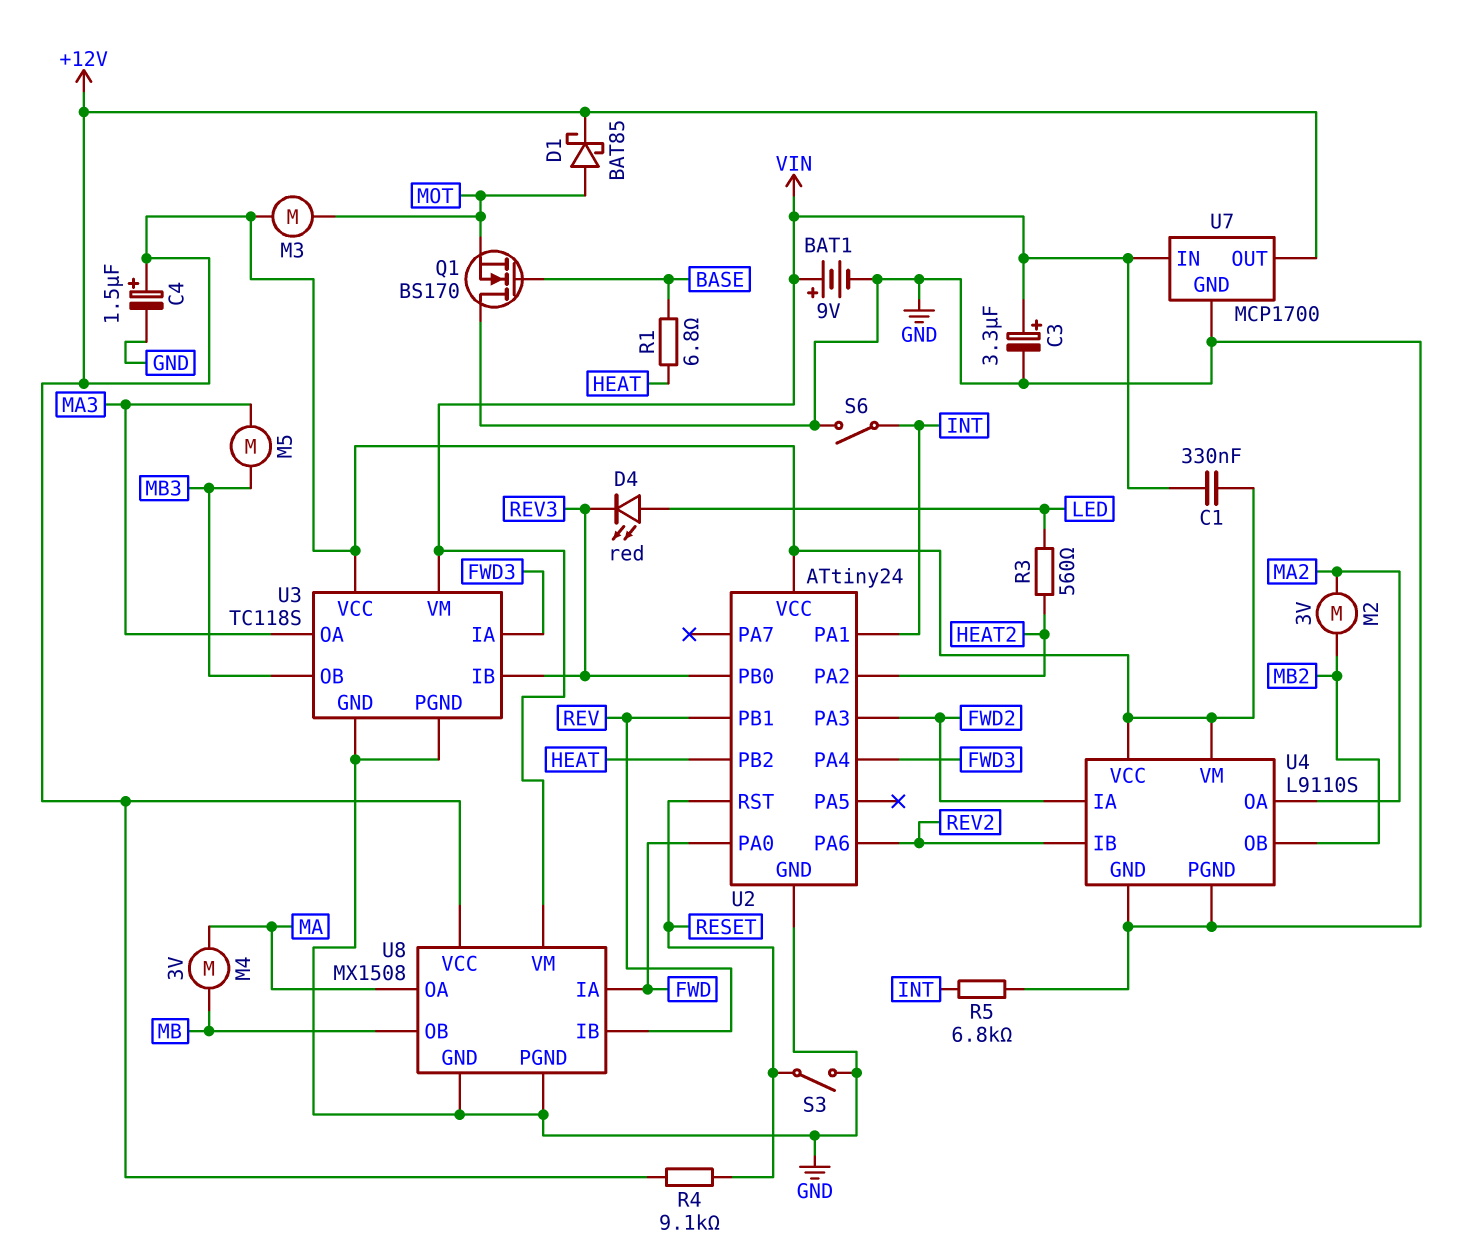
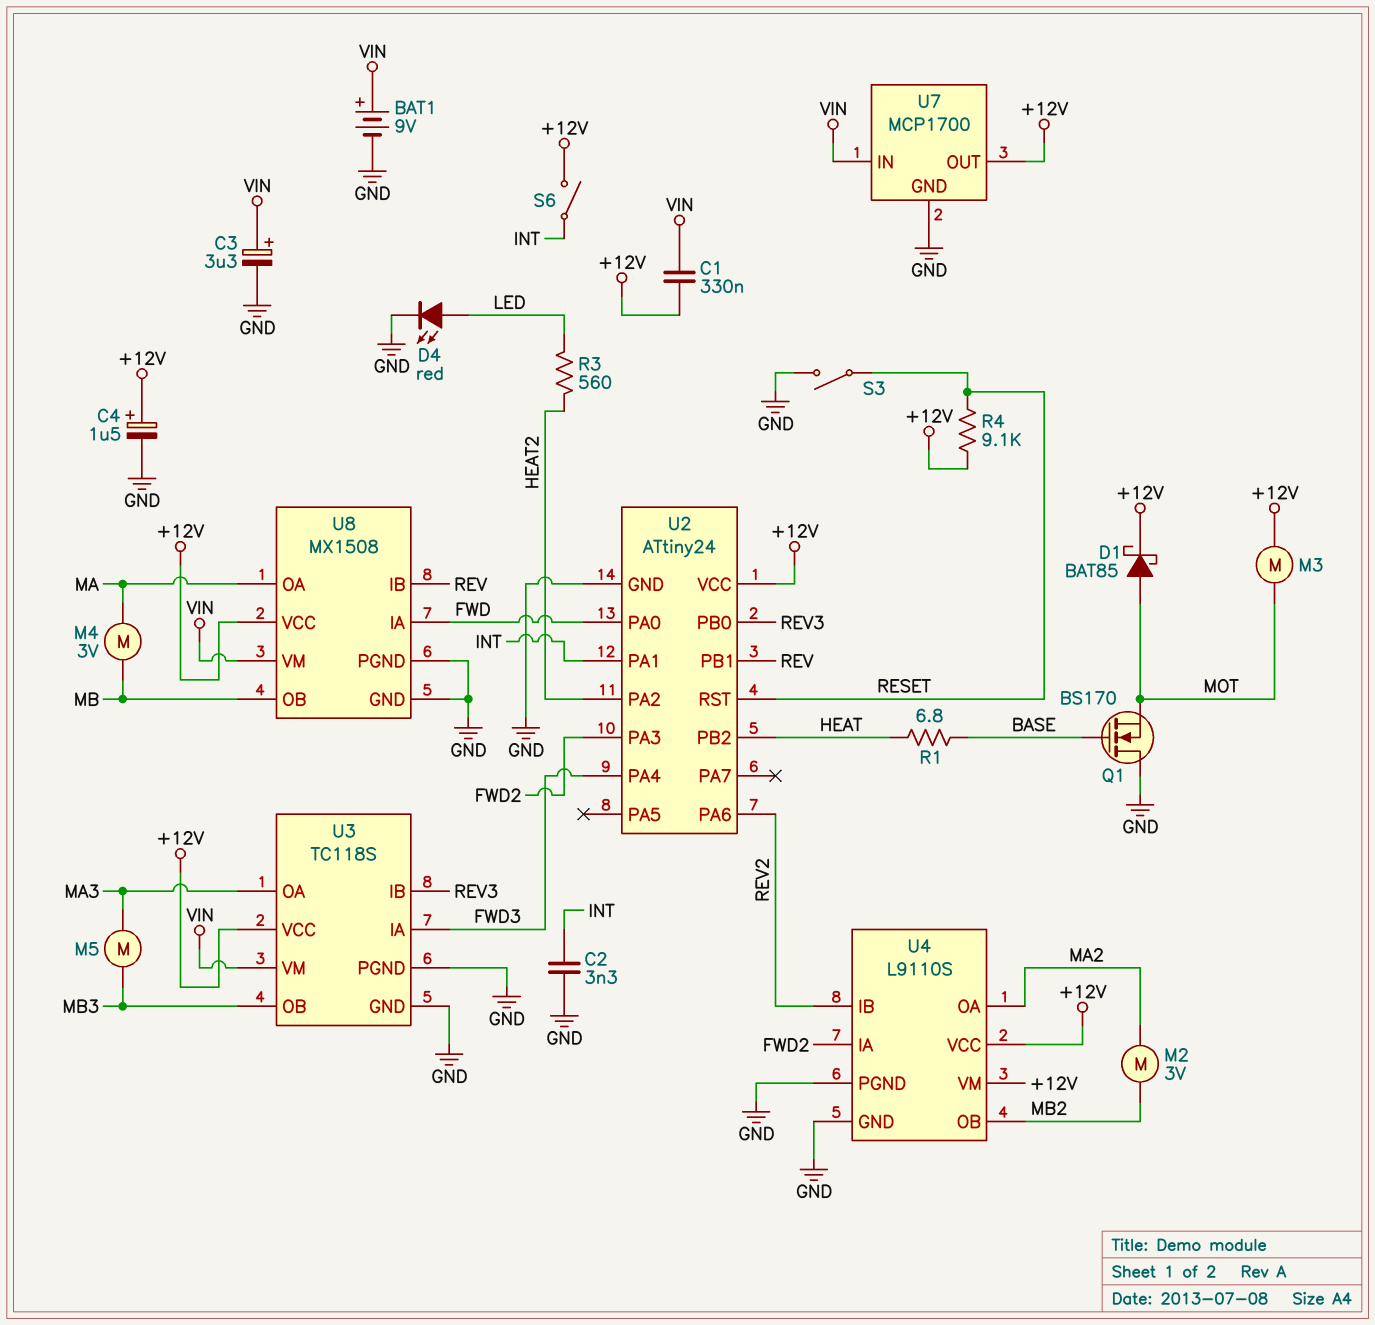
C2: none -> 3.3nF (GND, INT)
D4: LED red (A LED, K REV3) -> LED red (A LED, K GND)
R5: 6.8k (GND, INT) -> none
S6: switch (GND, INT) -> switch (+12V, INT)

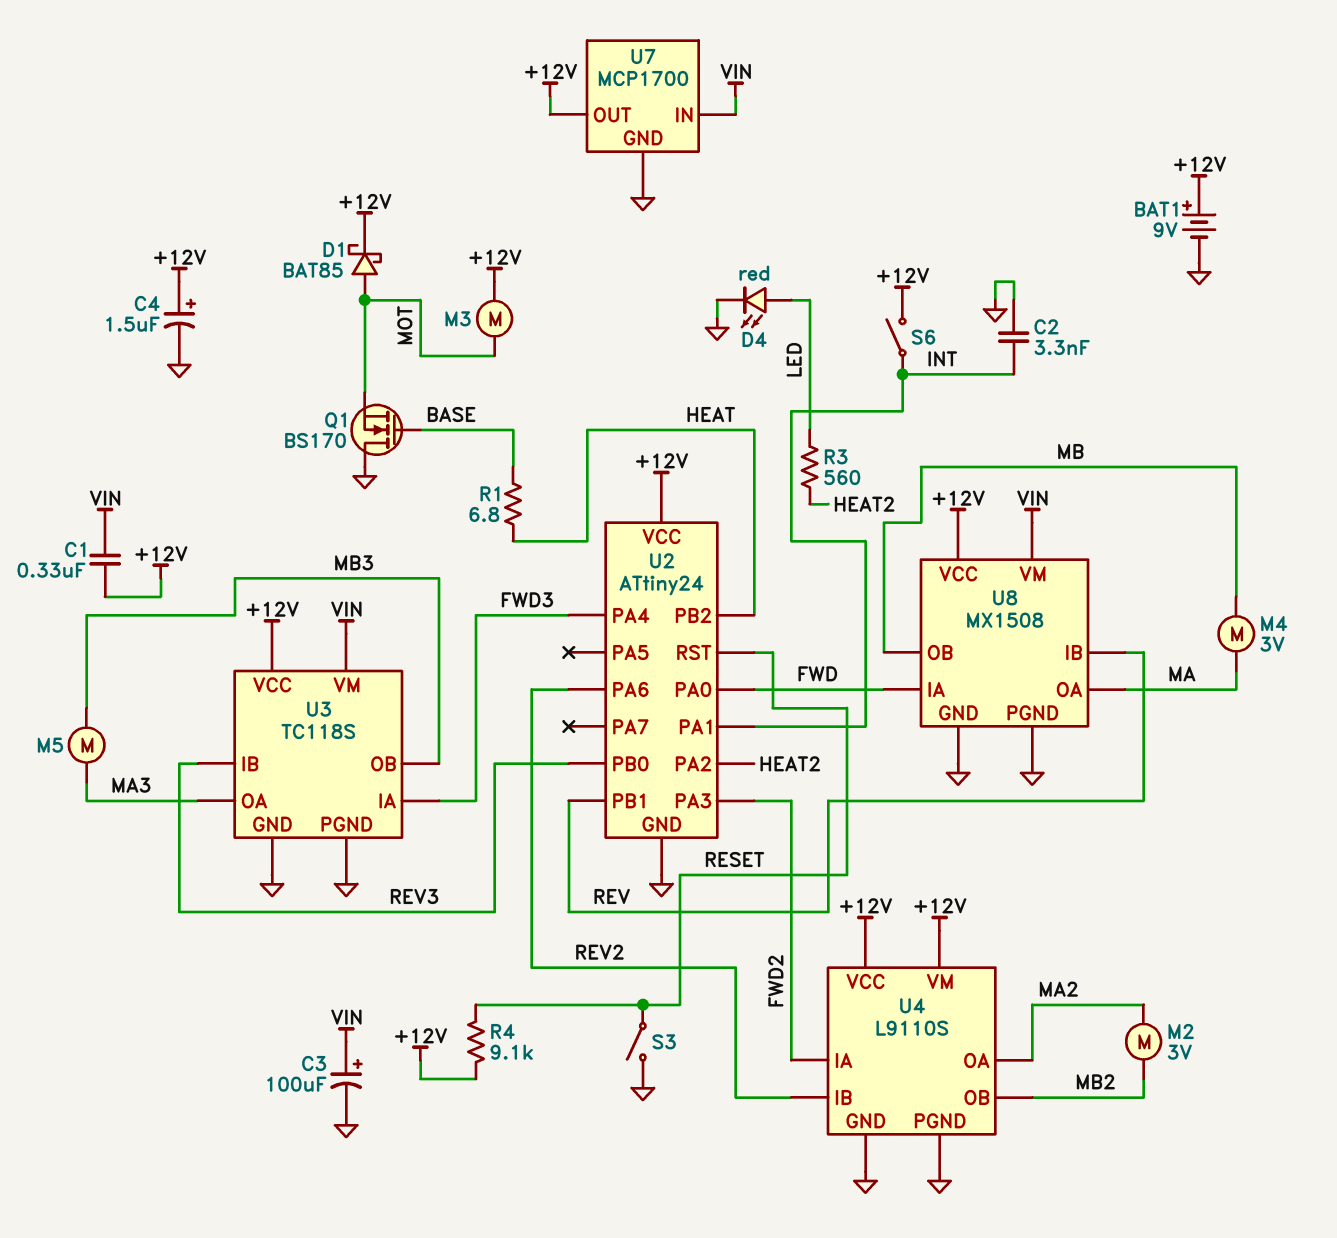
BAT1: 9V (plus VIN, minus GND) -> 9V (plus +12V, minus GND)
C3: 3.3uF (plus VIN, minus GND) -> 100uF (plus VIN, minus GND)

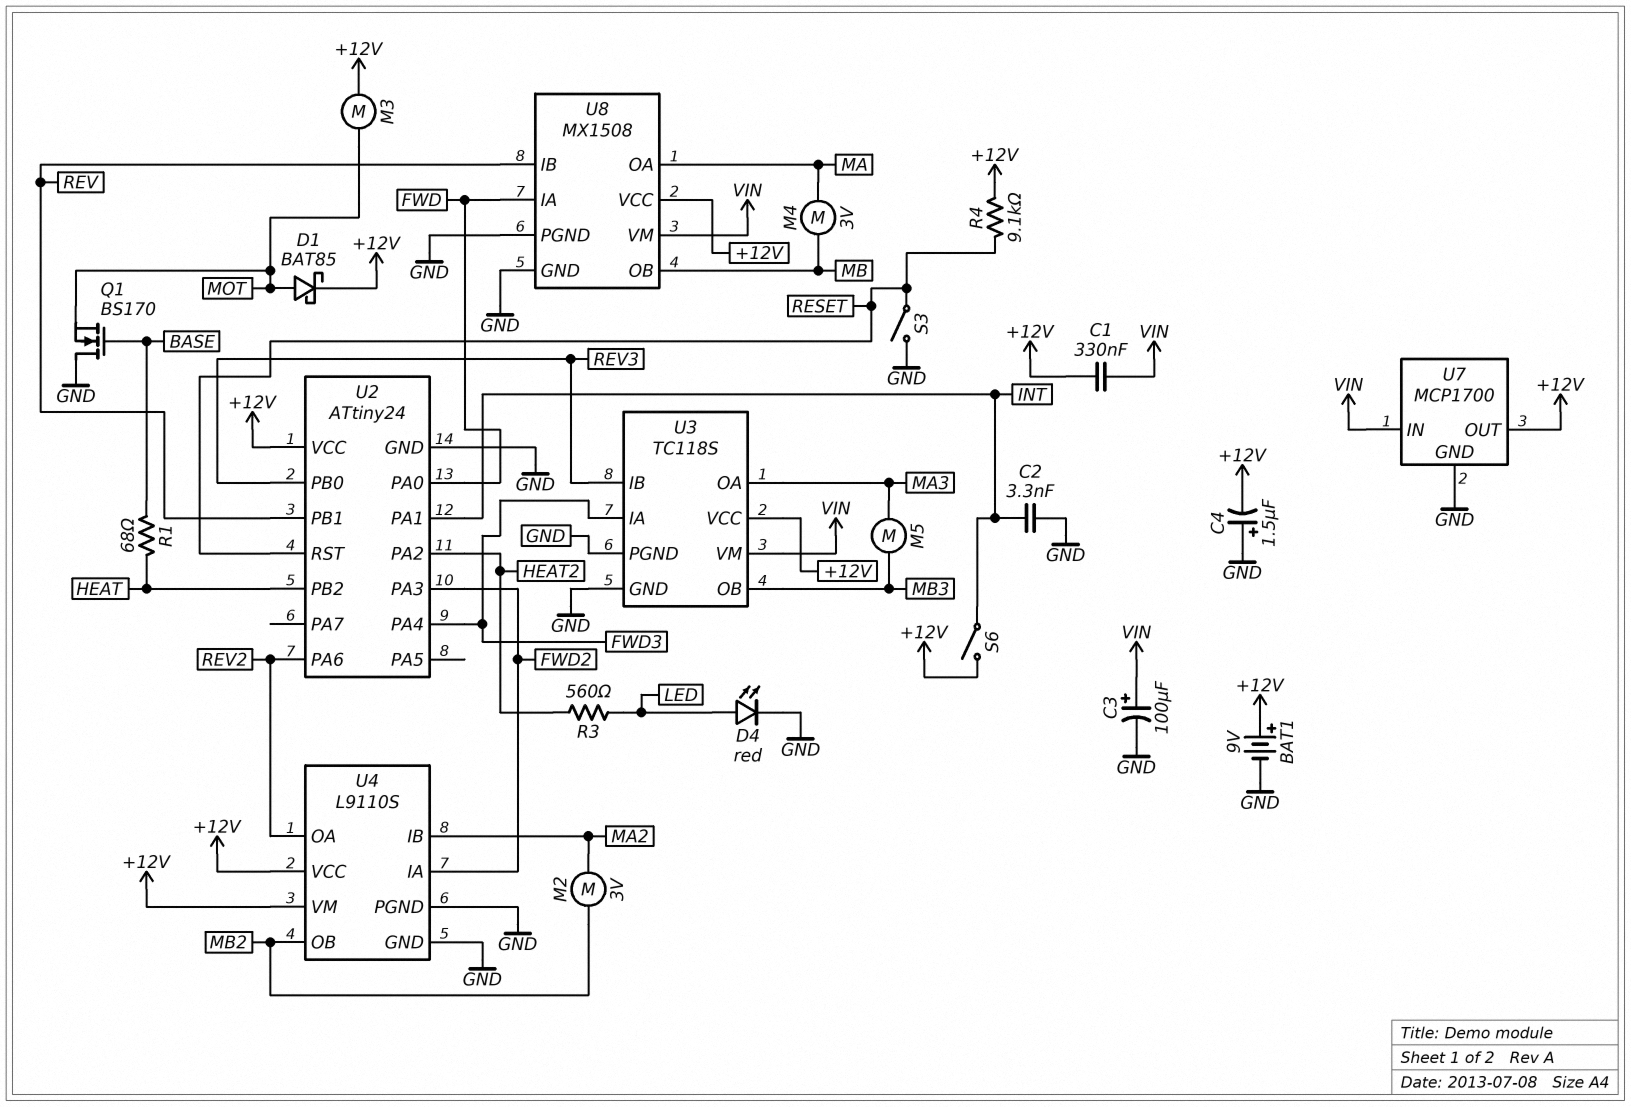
C4: 1.5uF (plus +12V, minus GND) -> 1.5uF (plus GND, minus +12V)
R1: 6.8 (BASE, HEAT) -> 68 (BASE, HEAT)
U4 pin IB: REV2 -> MA2
U4 pin OA: MA2 -> REV2

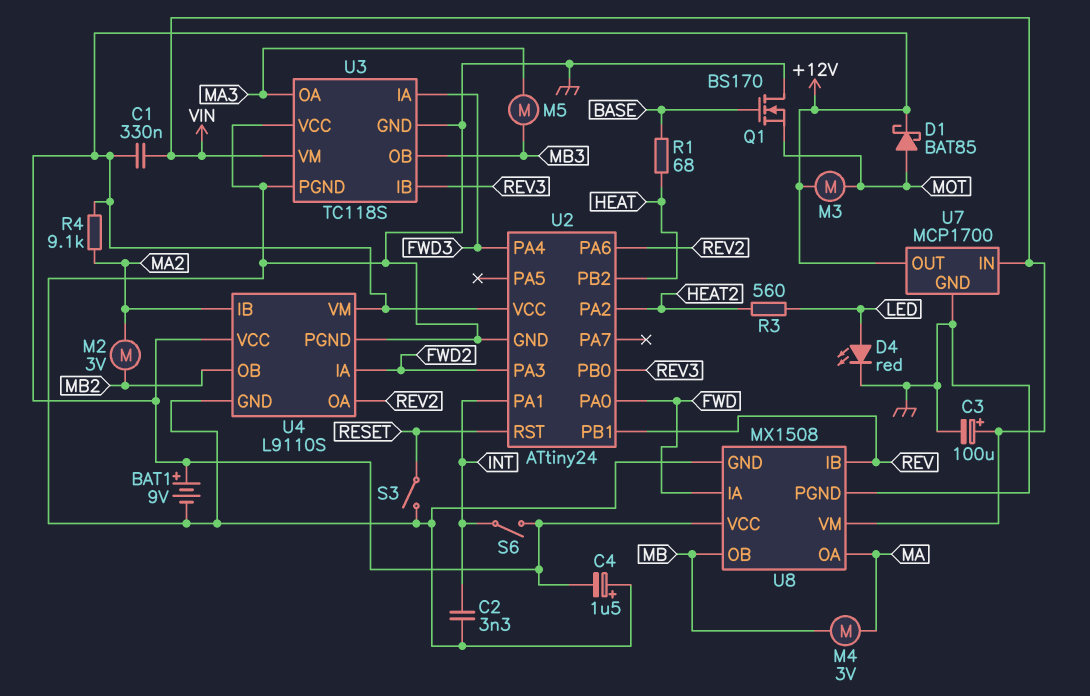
R4: 9.1k (+12V, RESET) -> 9.1k (+12V, MA2)
U3 pin VCC: +12V -> GND

